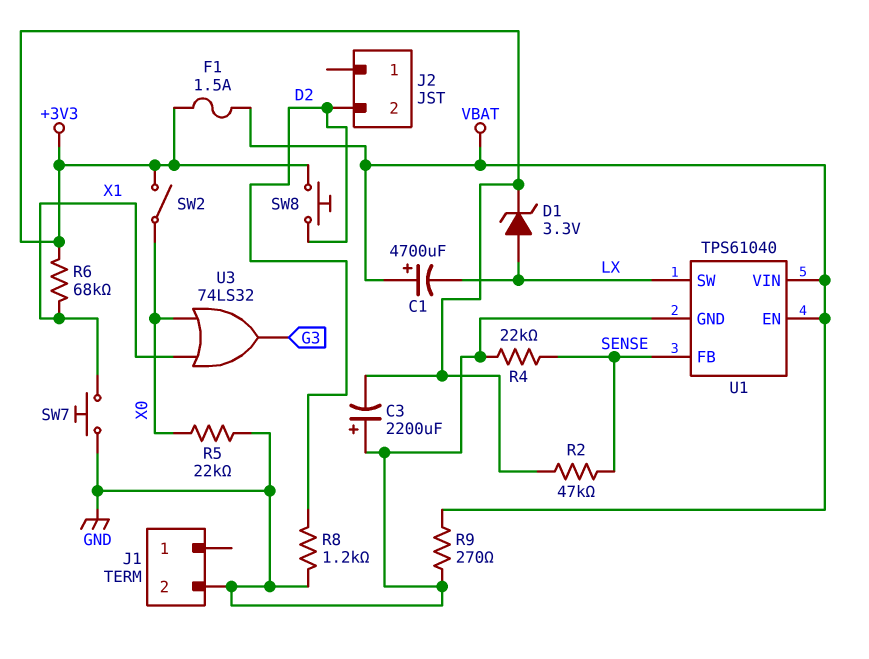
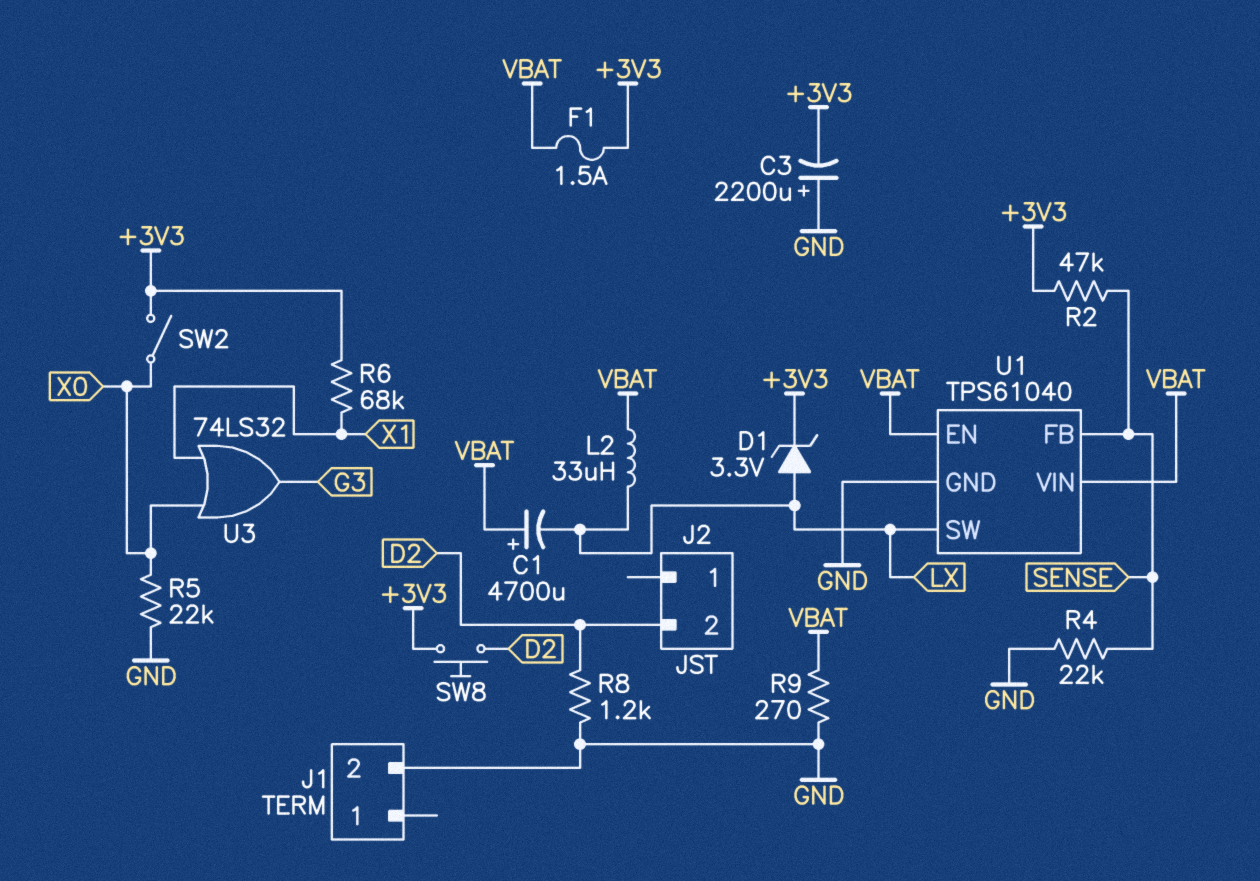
L2: none -> 33uH (LX, VBAT)
SW7: button (GND, X1) -> none

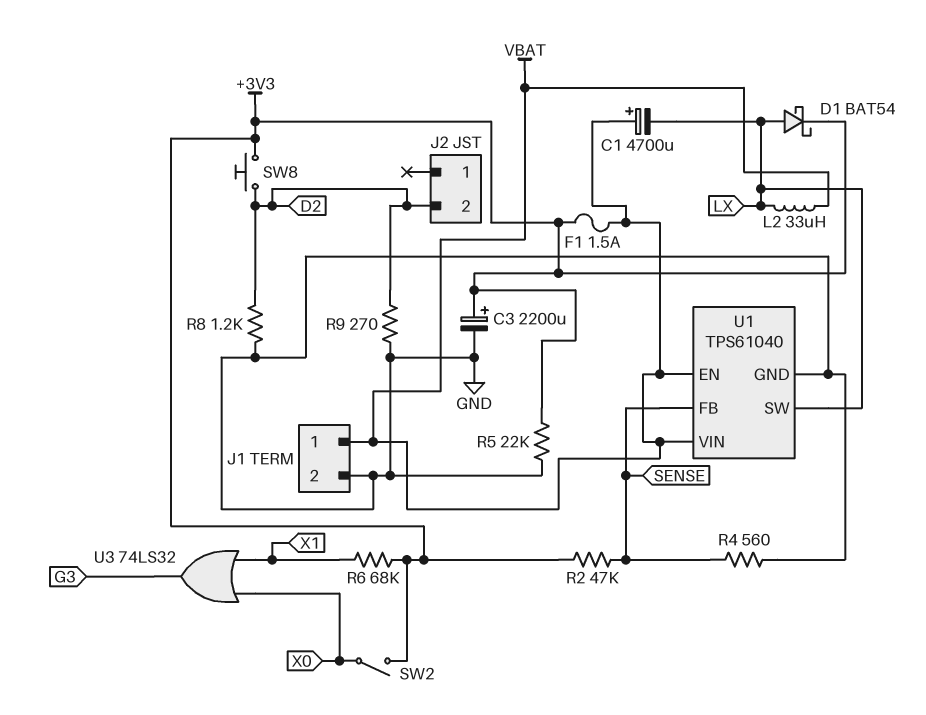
C3: 2200uF (plus GND, minus +3V3) -> 2200uF (plus +3V3, minus GND)
D1: zener 3.3V (A LX, K +3V3) -> schottky BAT54 (A LX, K +3V3)
J1 pin 1: none -> VBAT
R4: 22k (GND, SENSE) -> 560 (GND, SENSE)
R5: 22k (GND, X0) -> 22k (+3V3, GND)
R9: 270 (GND, VBAT) -> 270 (D2, GND)

